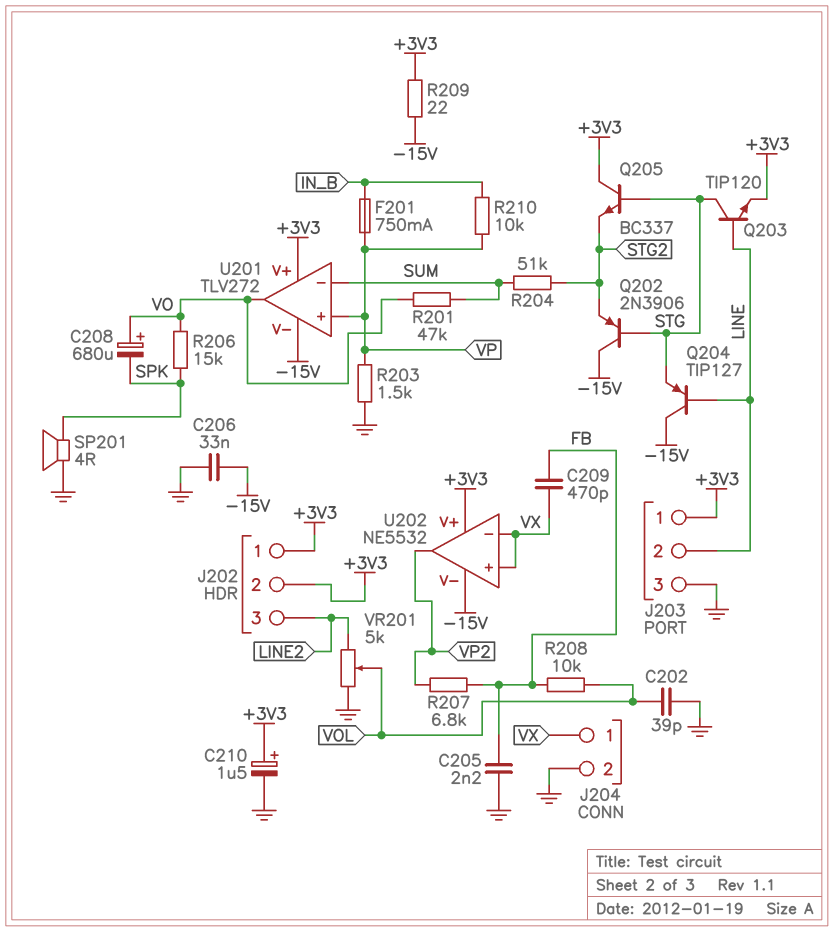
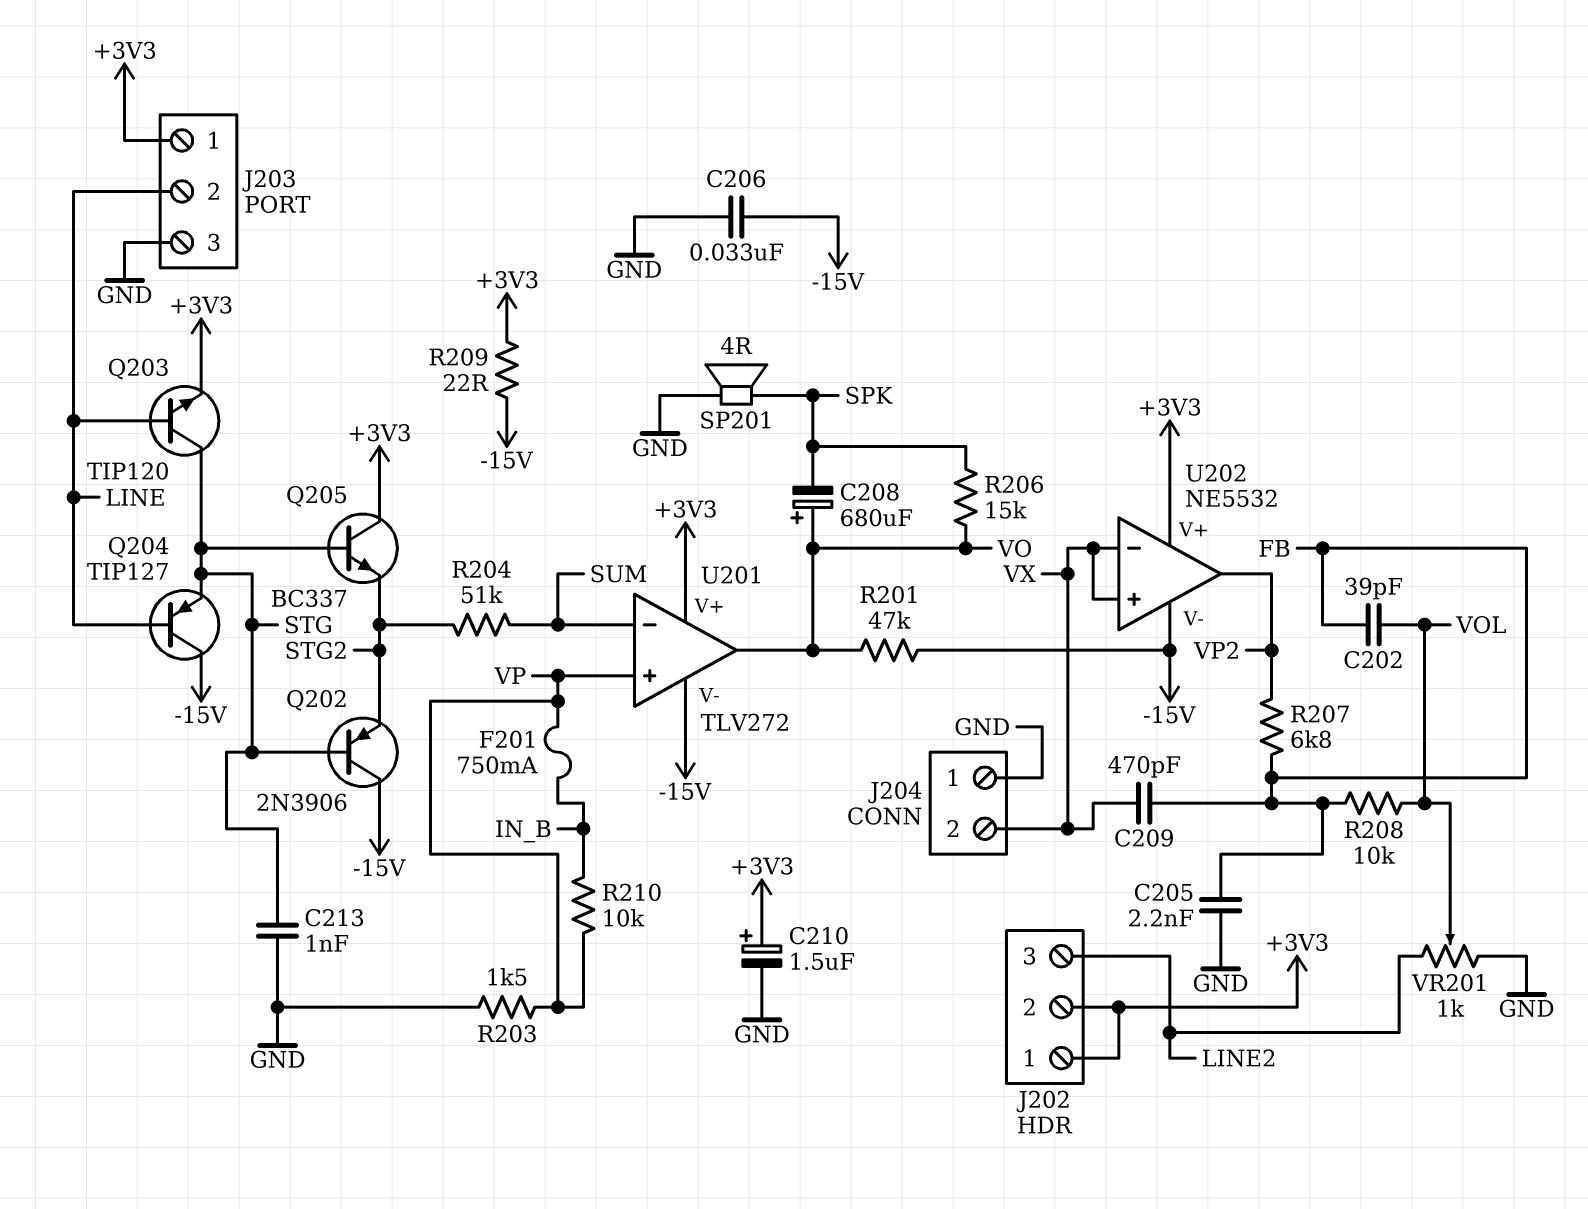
C202: 39pF (GND, VOL) -> 39pF (FB, VOL)
C213: none -> 1nF (GND, STG)
J204 pin 1: VX -> GND
J204 pin 2: GND -> VX
R201: 47k (SUM, VO) -> 47k (-15V, VO)
VR201: 5k (GND, LINE2, wiper VOL) -> 1k (GND, LINE2, wiper VOL)

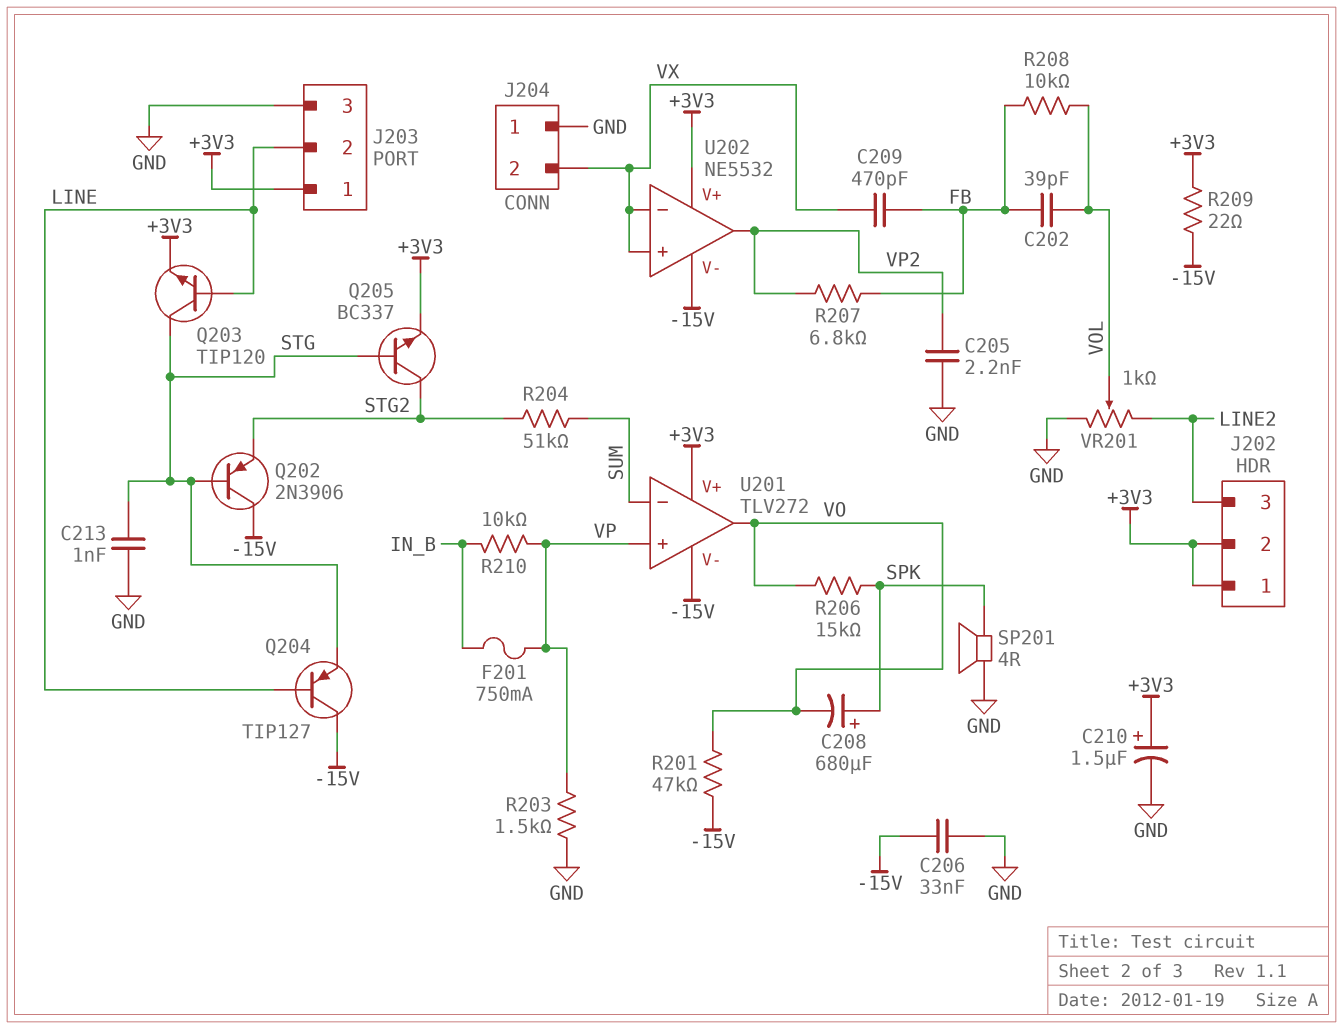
C205: 2.2nF (FB, GND) -> 2.2nF (GND, VP2)
C208: 680uF (plus VO, minus SPK) -> 680uF (plus SPK, minus VO)
Q205: NPN BC337 (B STG, C +3V3, E STG2) -> NPN BC337 (B STG, C STG2, E +3V3)

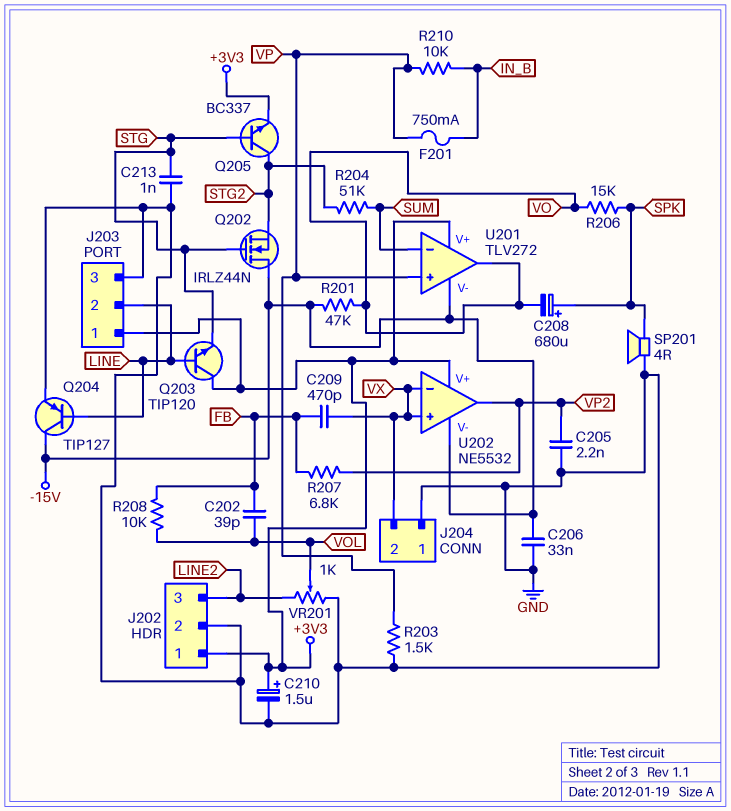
J202 pin 2: +3V3 -> GND
Q202: PNP 2N3906 (B STG, C -15V, E STG2) -> NMOS IRLZ44N (G STG, D -15V, S STG2)
Q203: NPN TIP120 (B LINE, C STG, E +3V3) -> NPN TIP120 (B LINE, C +3V3, E STG)
Q204: PNP TIP127 (B LINE, C -15V, E STG) -> PNP TIP127 (B LINE, C -15V, E GND)
R209: 22 (+3V3, -15V) -> none

